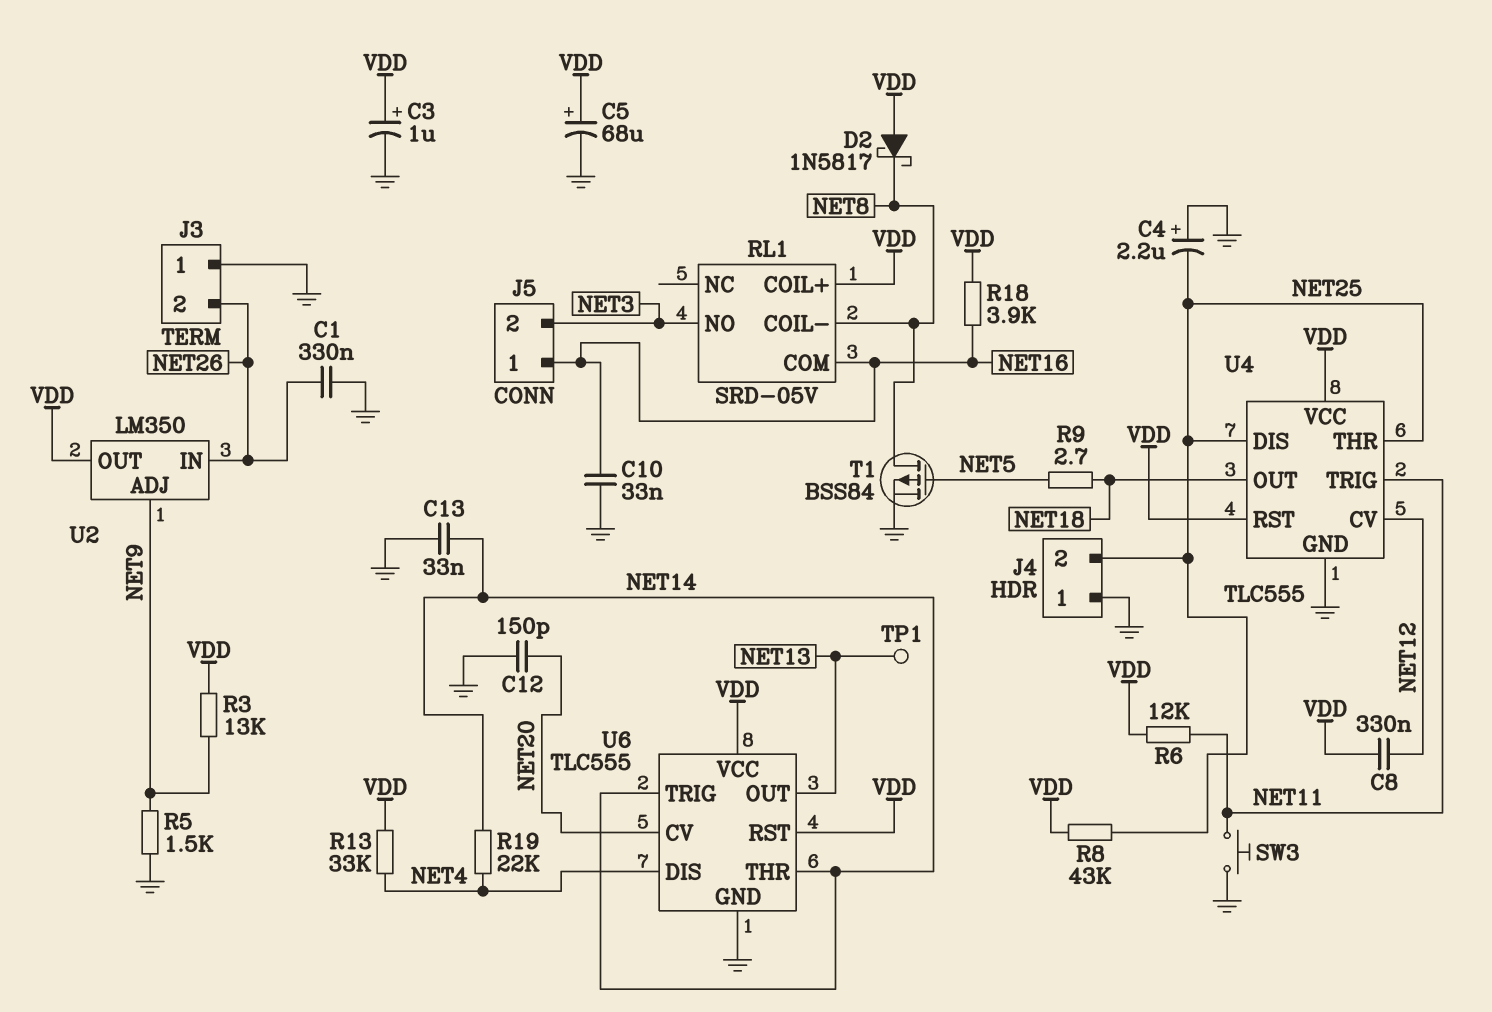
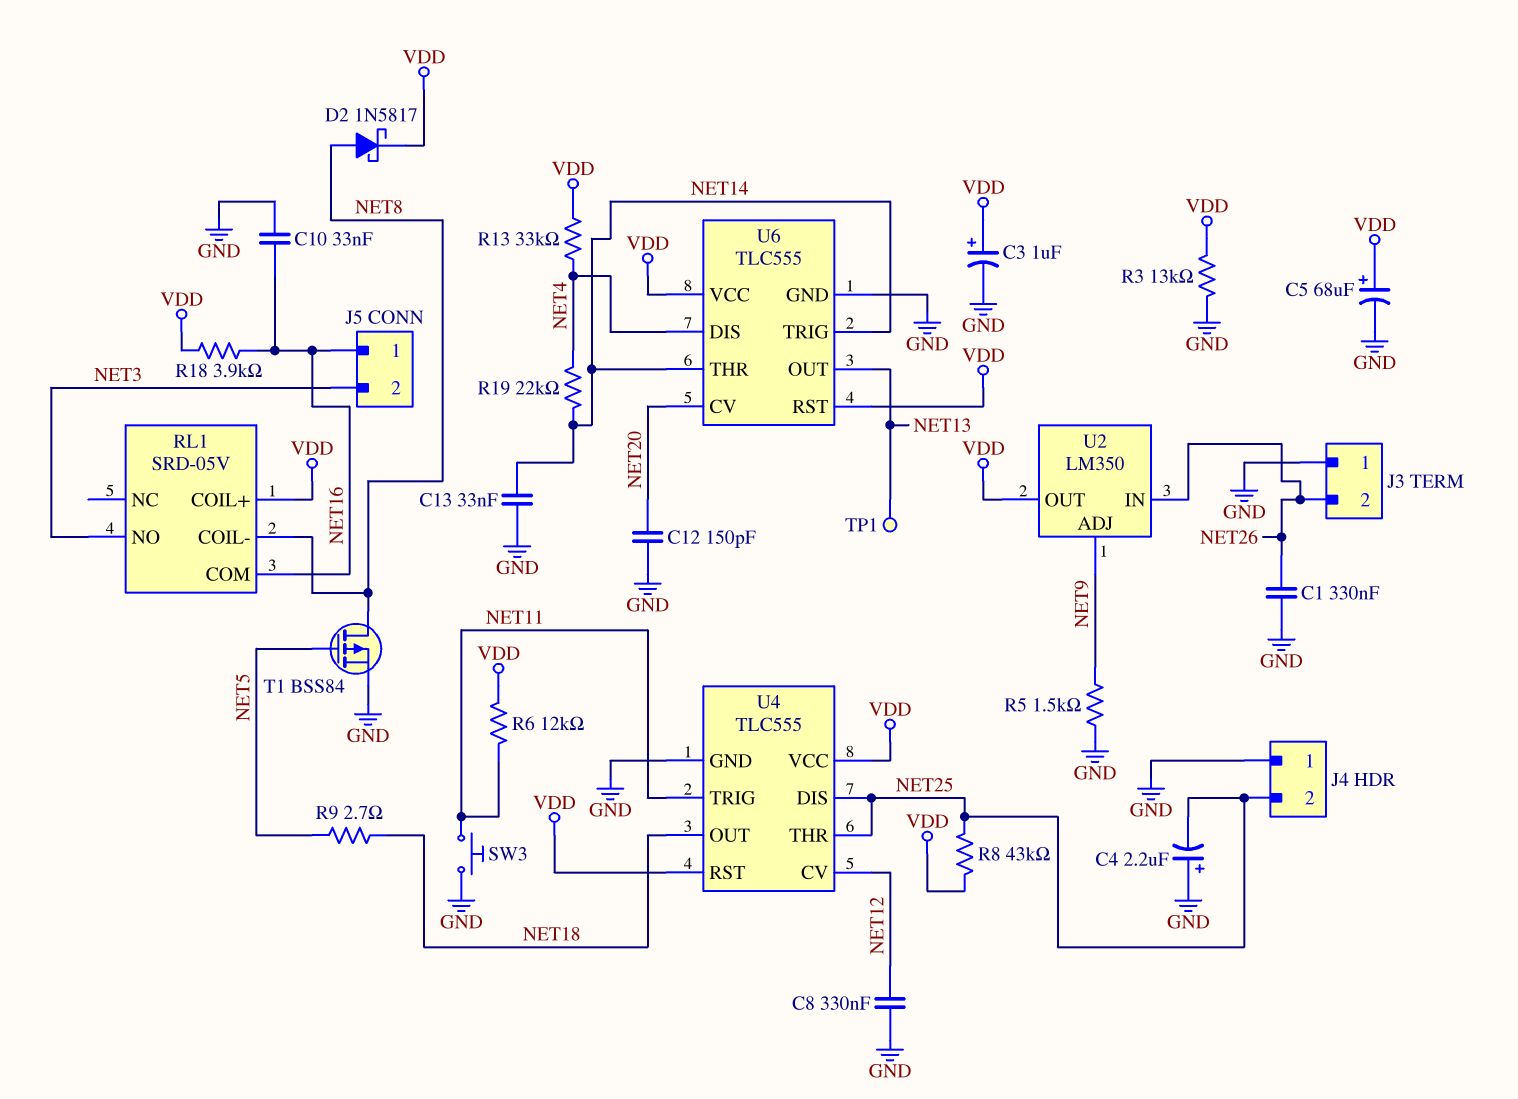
C8: 330nF (NET12, VDD) -> 330nF (GND, NET12)
D2: schottky 1N5817 (A VDD, K NET8) -> schottky 1N5817 (A NET8, K VDD)
R3: 13k (NET9, VDD) -> 13k (GND, VDD)

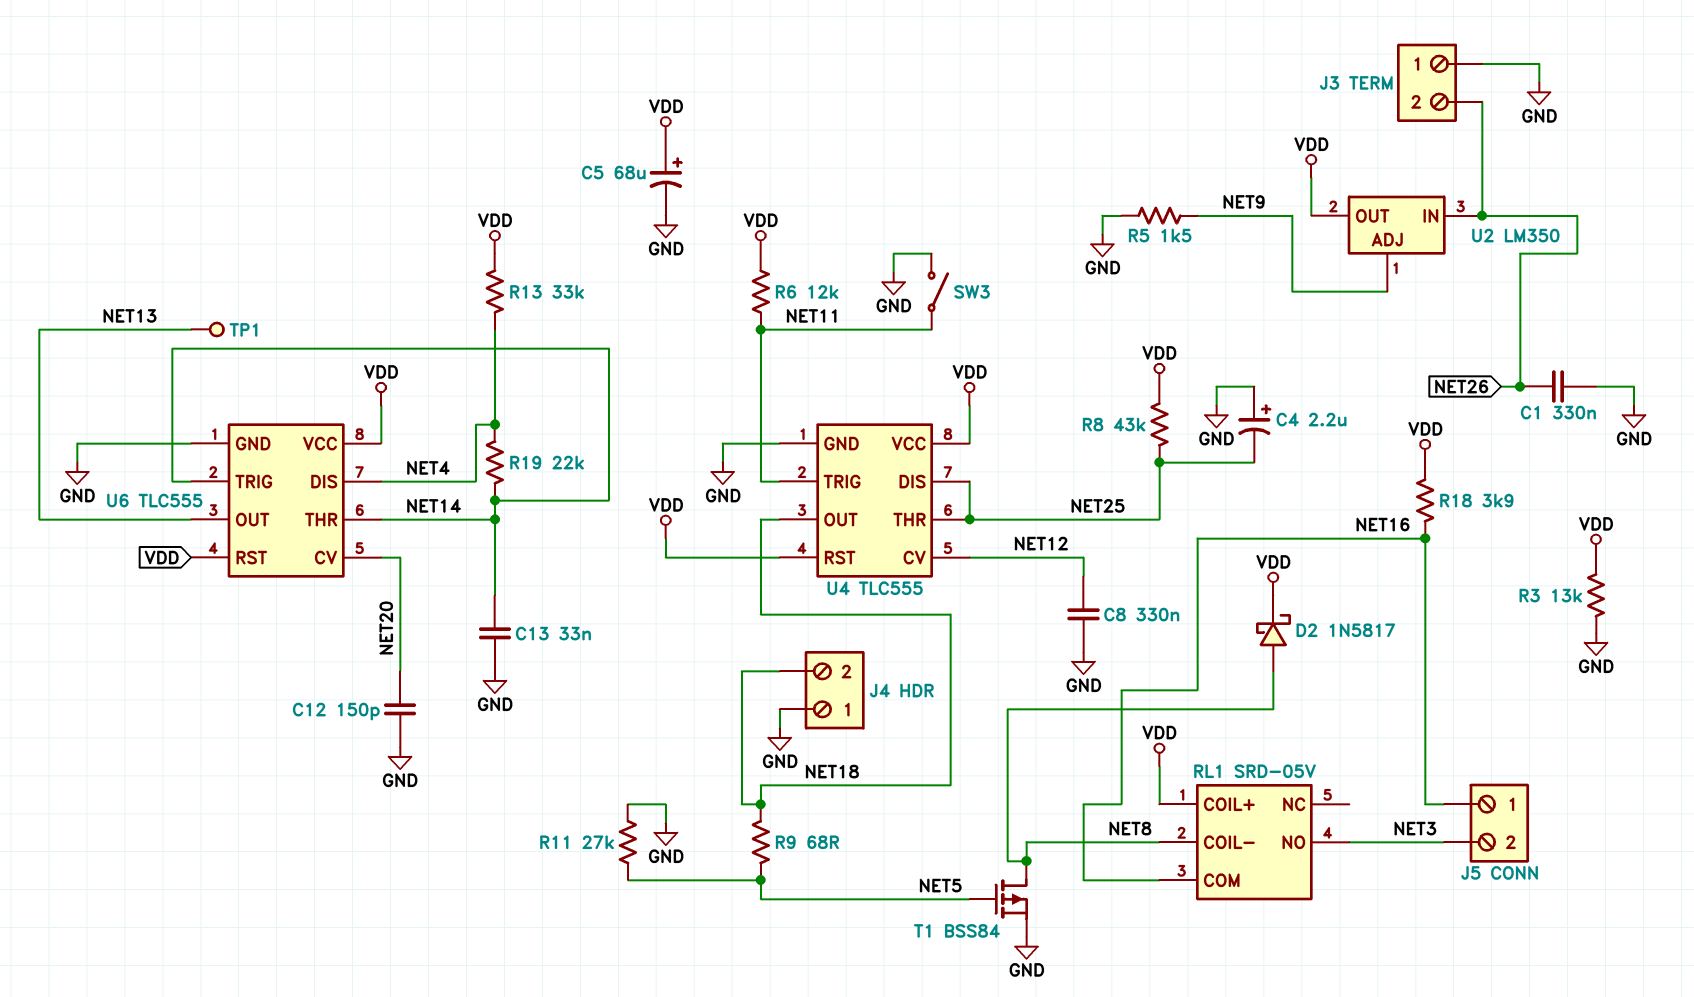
C3: 1uF (plus VDD, minus GND) -> none
C10: 33nF (GND, NET16) -> none
J4 pin 2: NET25 -> NET18
R9: 2.7 (NET5, NET18) -> 68 (NET5, NET18)
R11: none -> 27k (GND, NET5)
SW3: button (GND, NET11) -> switch (GND, NET11)

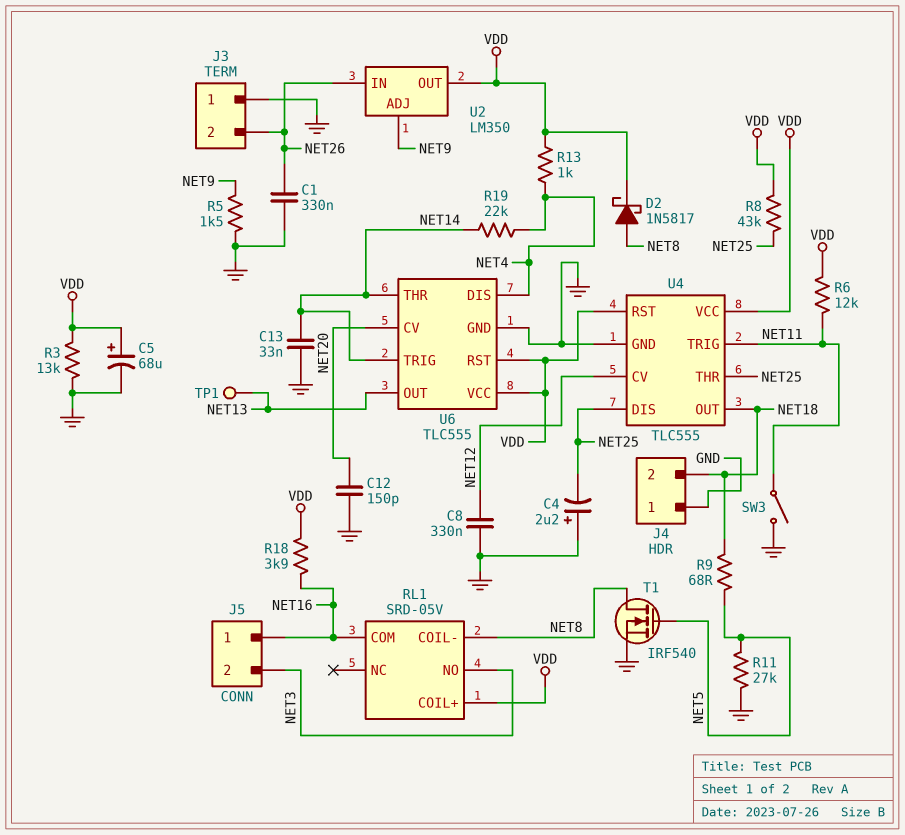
R13: 33k (NET4, VDD) -> 1k (NET4, VDD)
T1: PMOS BSS84 (G NET5, D NET8, S GND) -> NMOS IRF540 (G NET5, D NET8, S GND)

